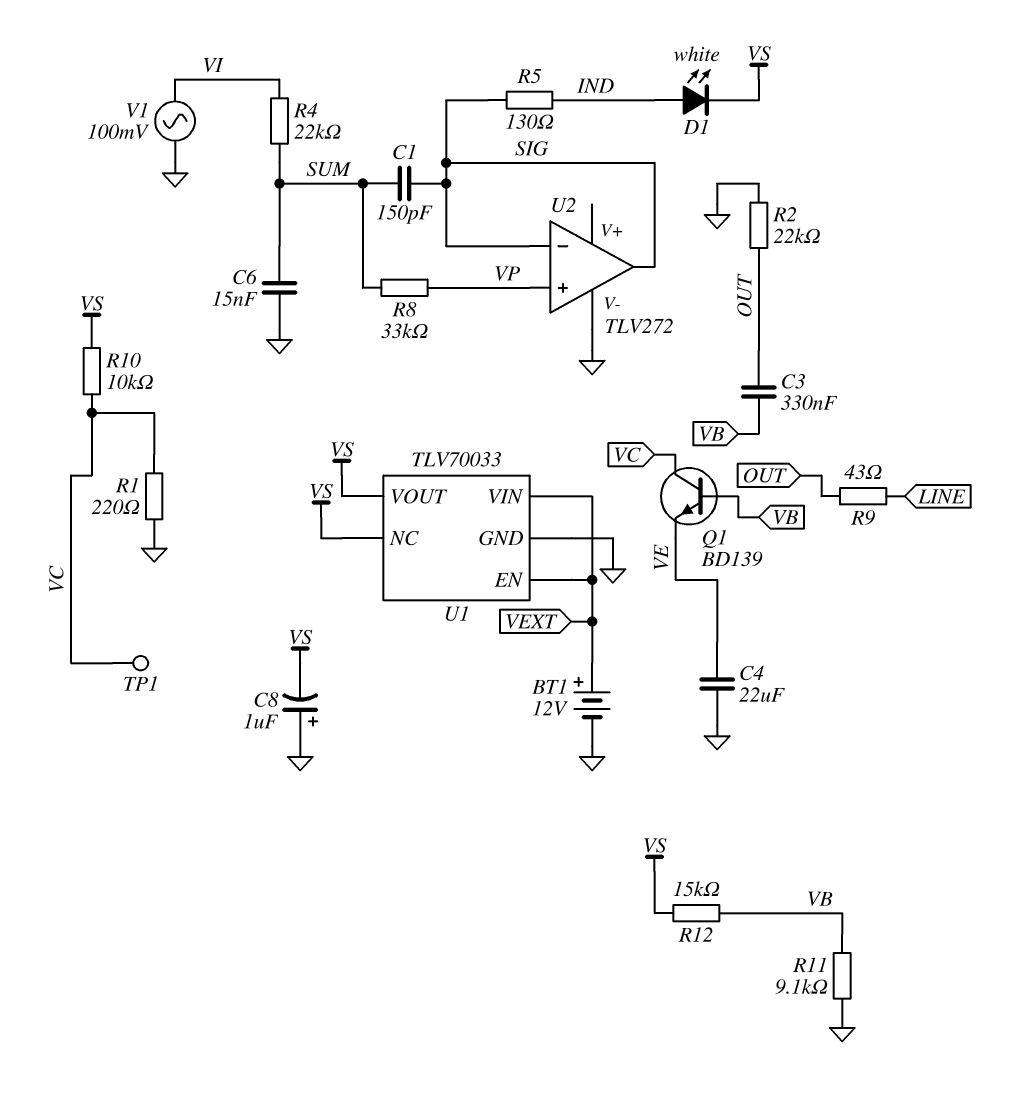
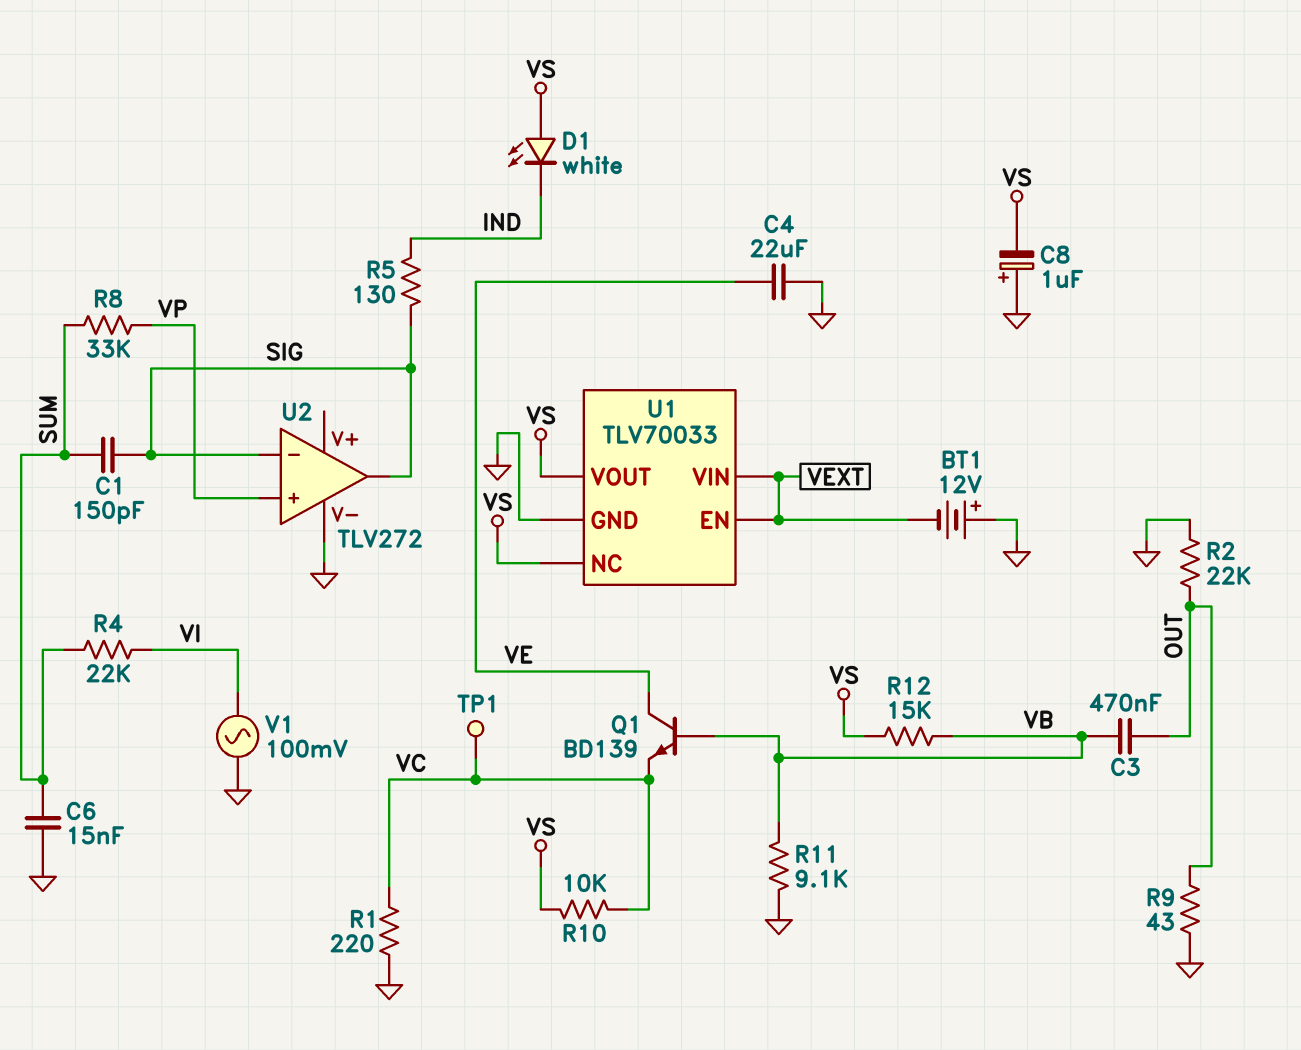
BT1: 12V (plus VEXT, minus GND) -> 12V (plus GND, minus VEXT)
C3: 330nF (OUT, VB) -> 470nF (OUT, VB)
D1: LED white (A IND, K VS) -> LED white (A VS, K IND)
Q1: NPN BD139 (B VB, C VC, E VE) -> NPN BD139 (B VB, C VE, E VC)
R9: 43 (LINE, OUT) -> 43 (GND, OUT)

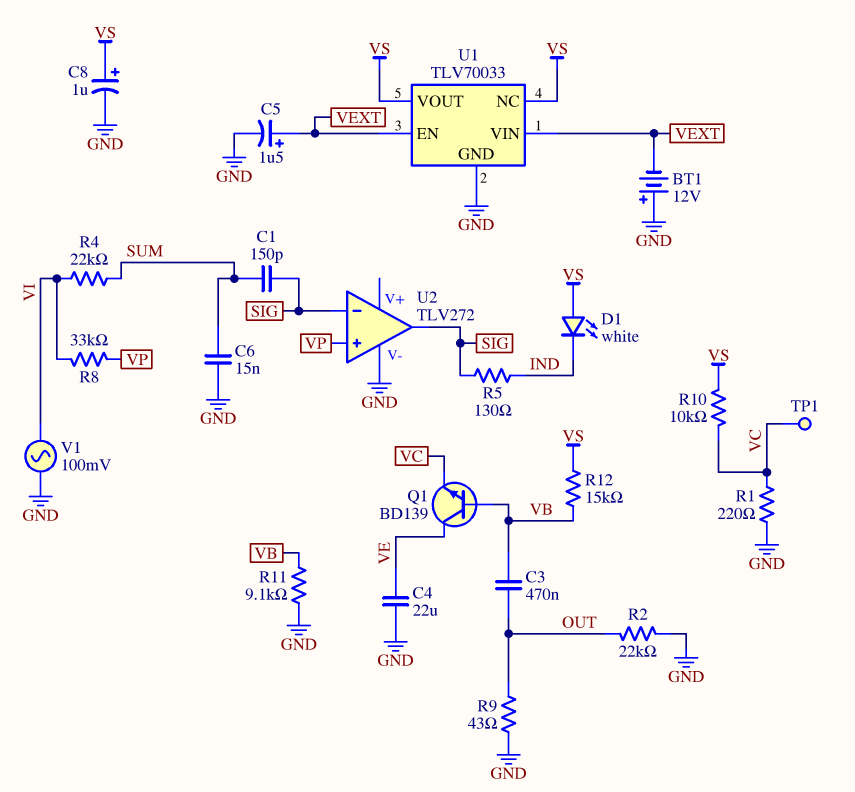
C5: none -> 1.5uF (plus VEXT, minus GND)
C8: 1uF (plus GND, minus VS) -> 1uF (plus VS, minus GND)
R8: 33k (SUM, VP) -> 33k (VI, VP)

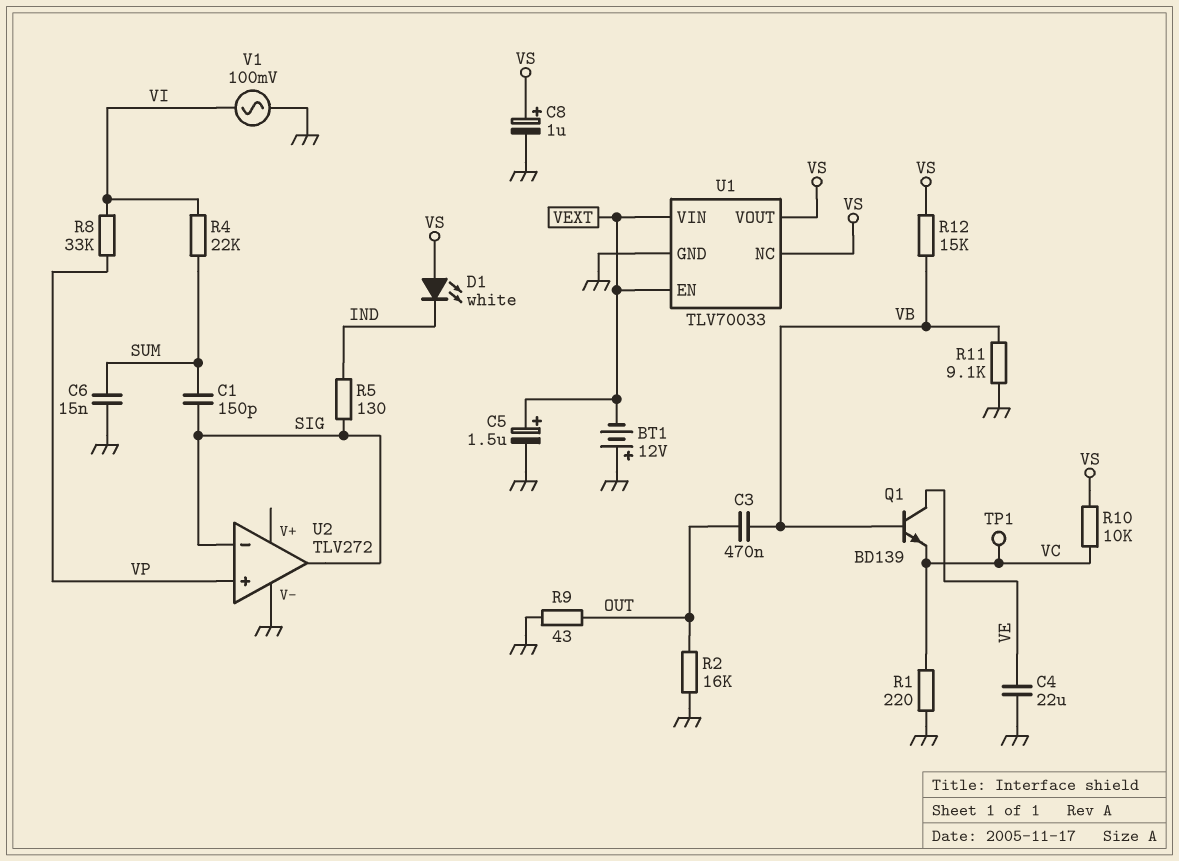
R2: 22k (GND, OUT) -> 16k (GND, OUT)

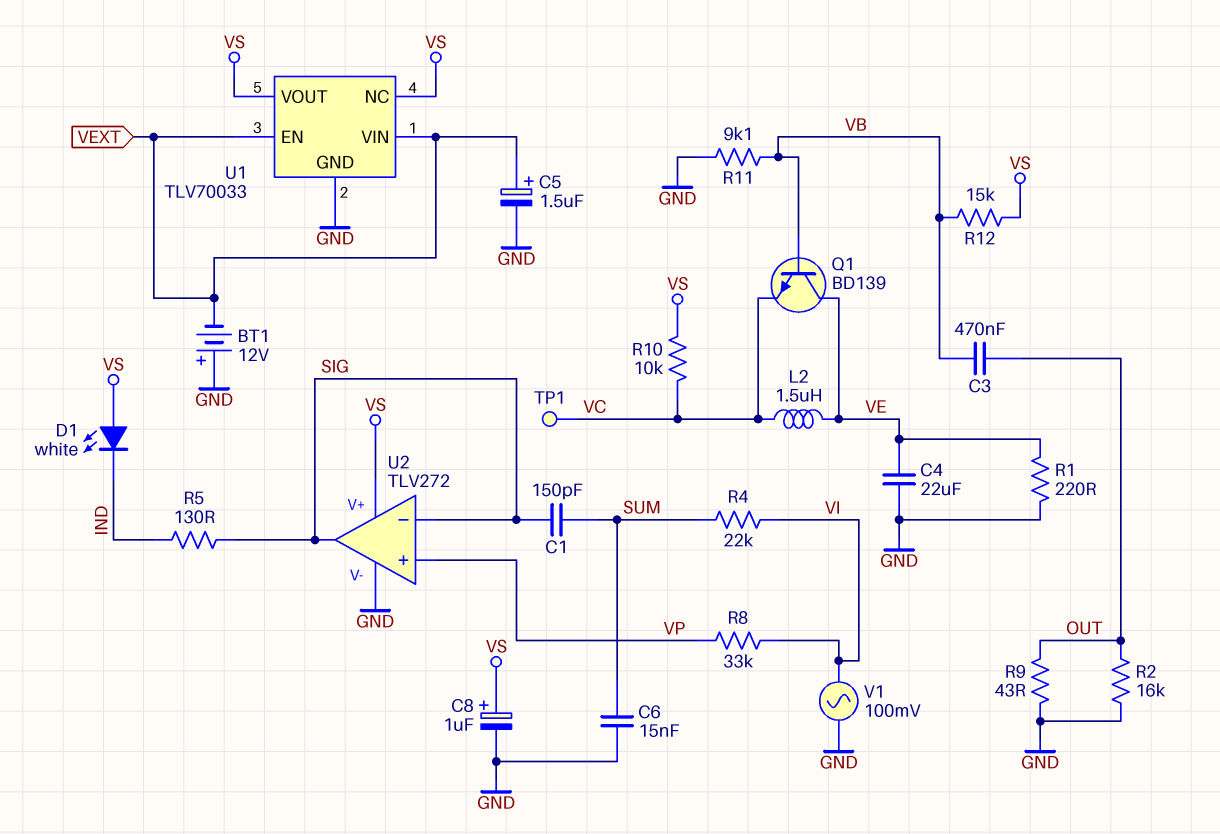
L2: none -> 1.5uH (VC, VE)
R1: 220 (GND, VC) -> 220 (GND, VE)
U2 pin V+: none -> VS

